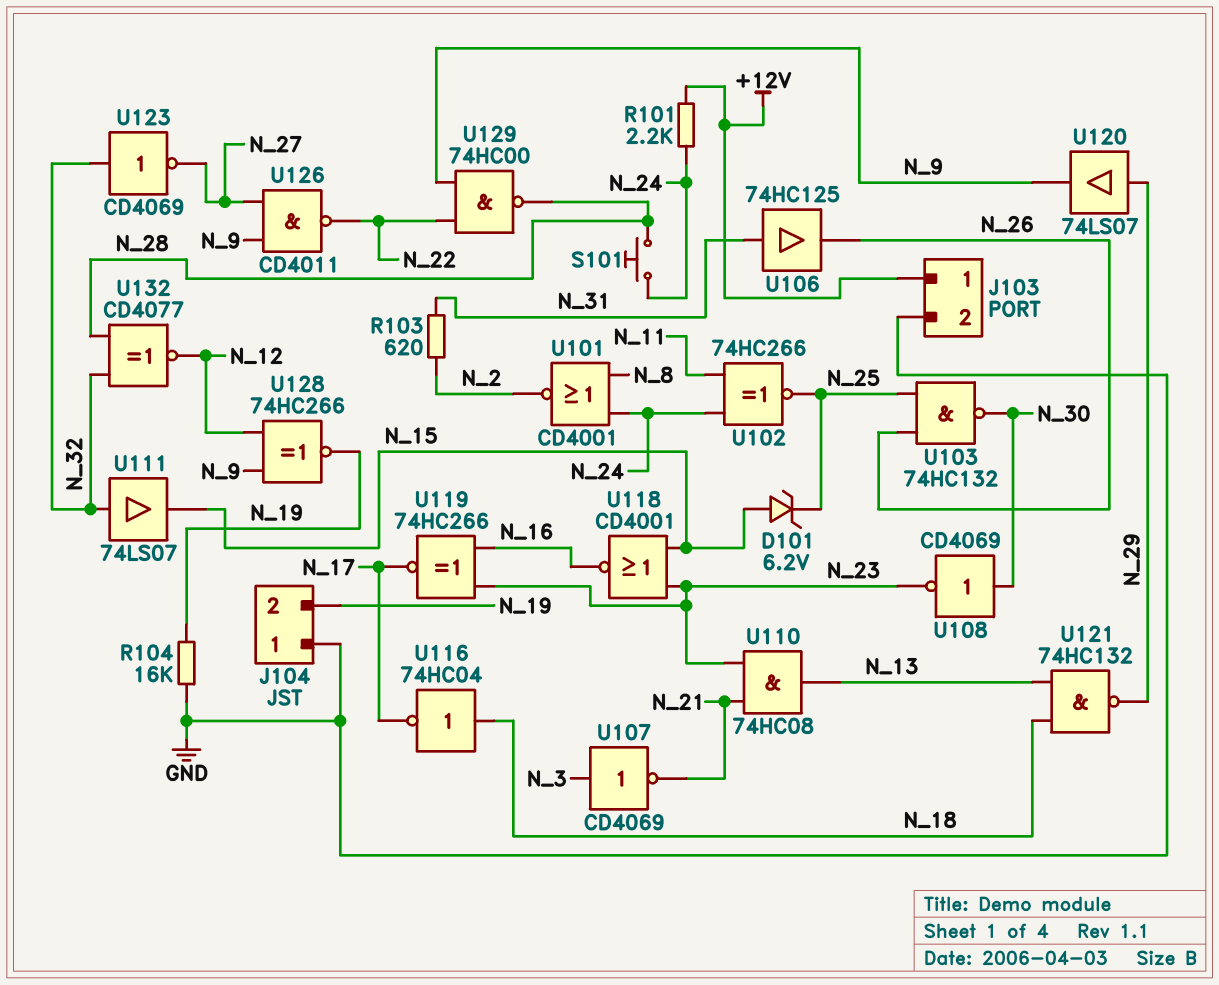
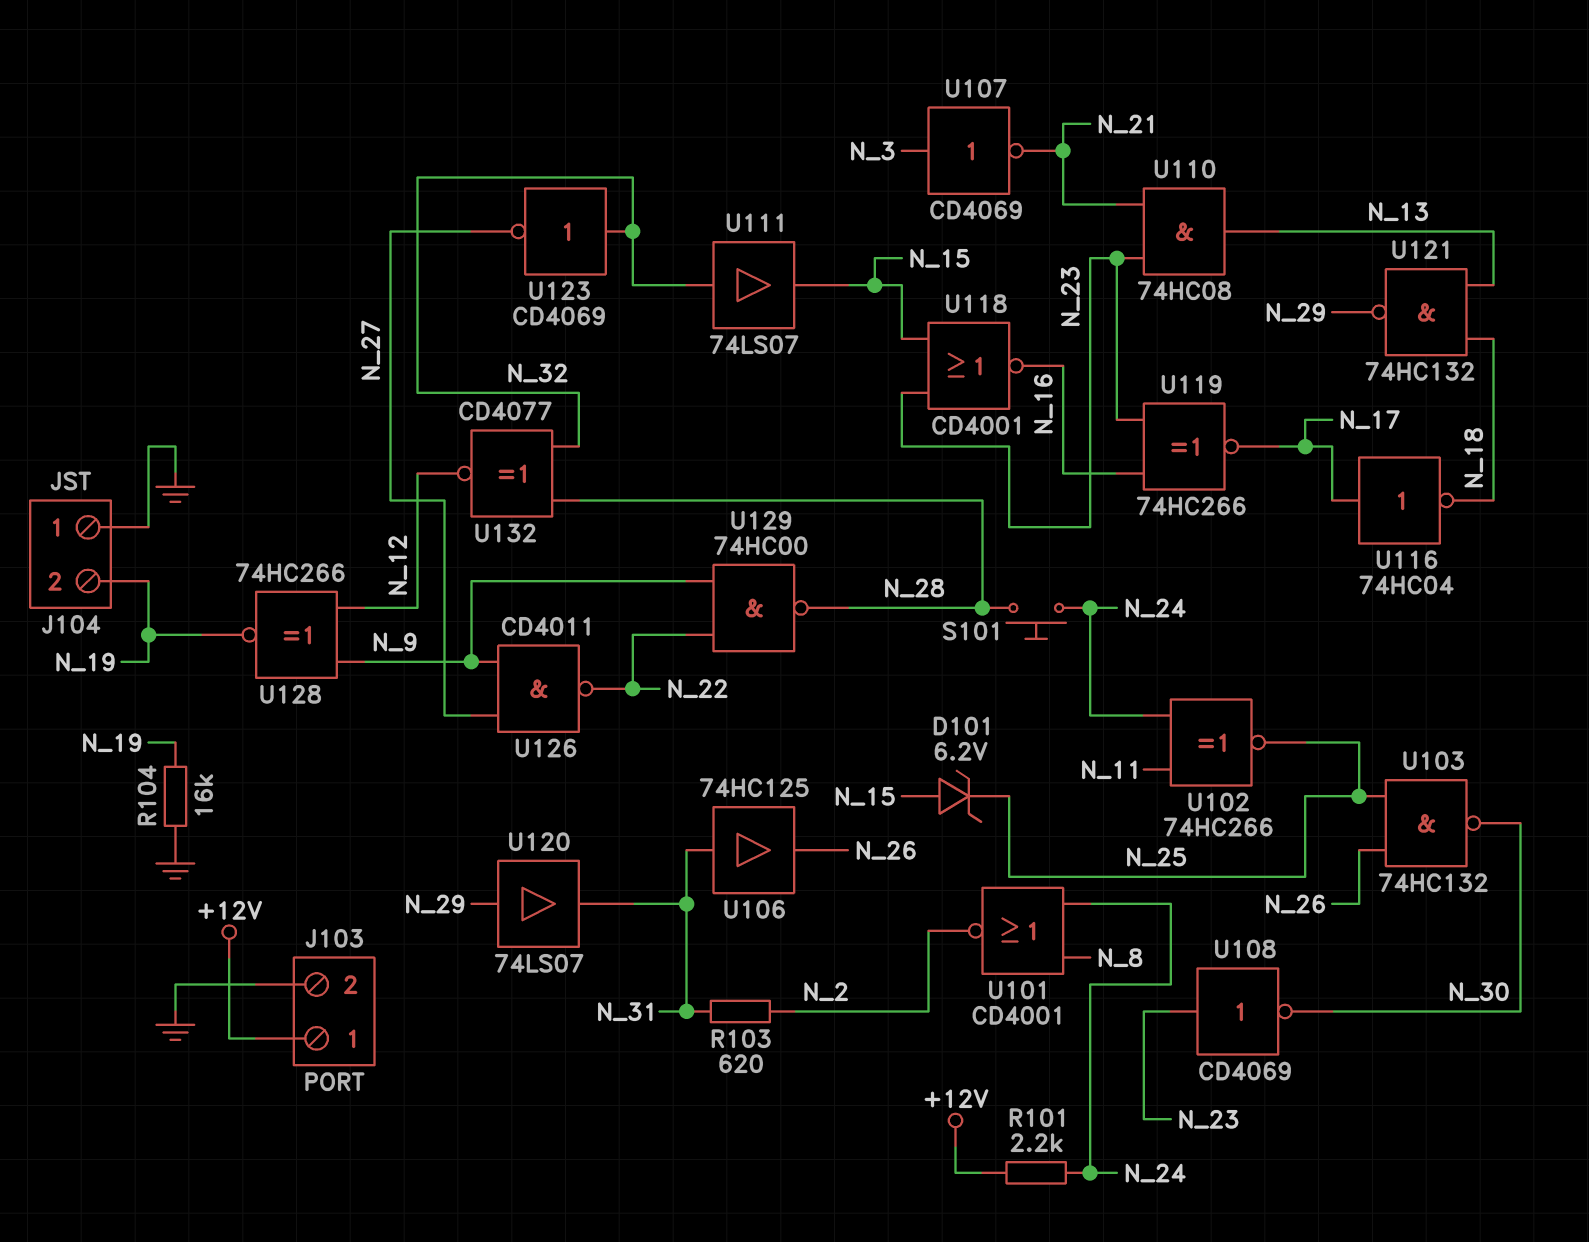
U108: NOT CD4069 (in N_30, out N_23) -> NOT CD4069 (in N_23, out N_30)
U116: NOT 74HC04 (in N_18, out N_17) -> NOT 74HC04 (in N_17, out N_18)
U120: buffer 74LS07 (in N_29, out N_9) -> buffer 74LS07 (in N_29, out N_31)

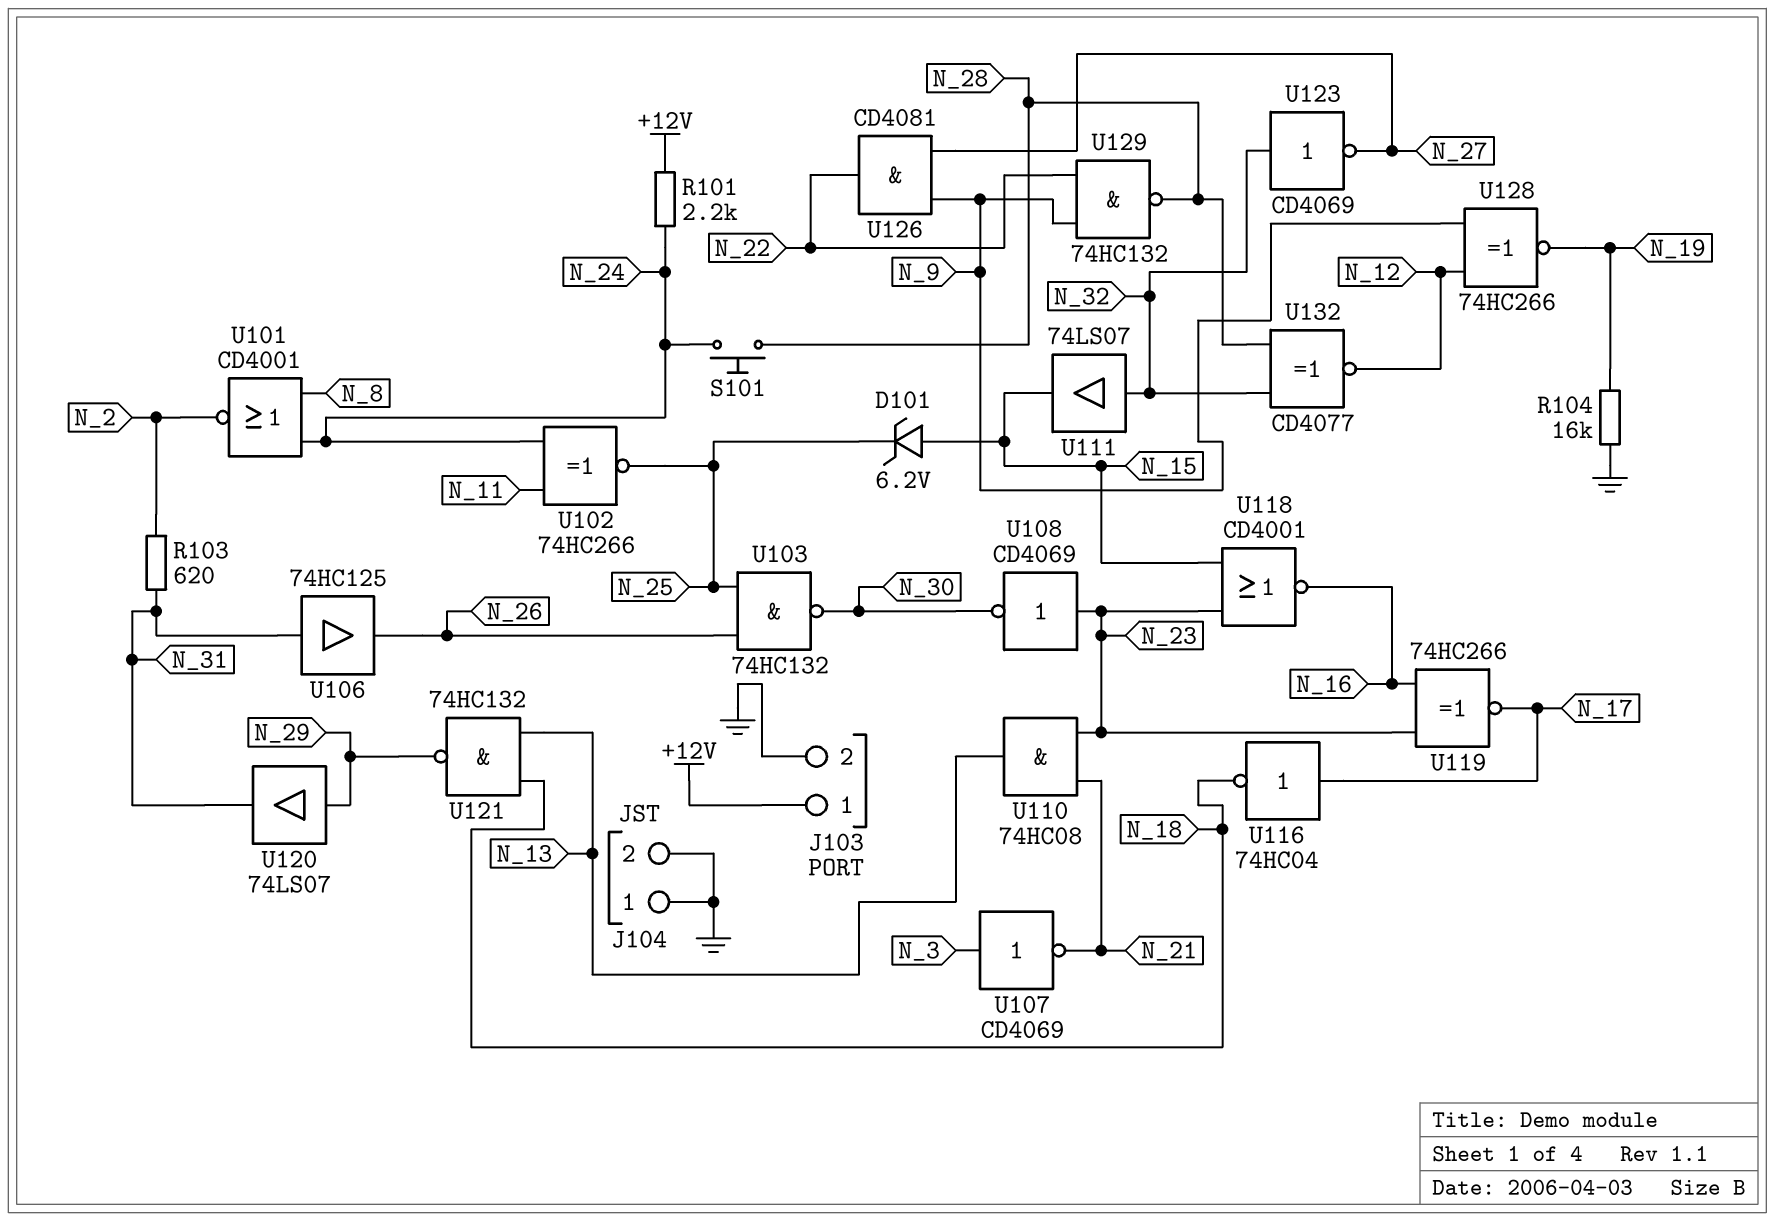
J104 pin 2: N_19 -> GND
U126: NAND CD4011 (in N_9, in N_27, out N_22) -> AND CD4081 (in N_9, in N_27, out N_22)
U129: NAND 74HC00 (in N_9, in N_22, out N_28) -> NAND 74HC132 (in N_9, in N_22, out N_28)

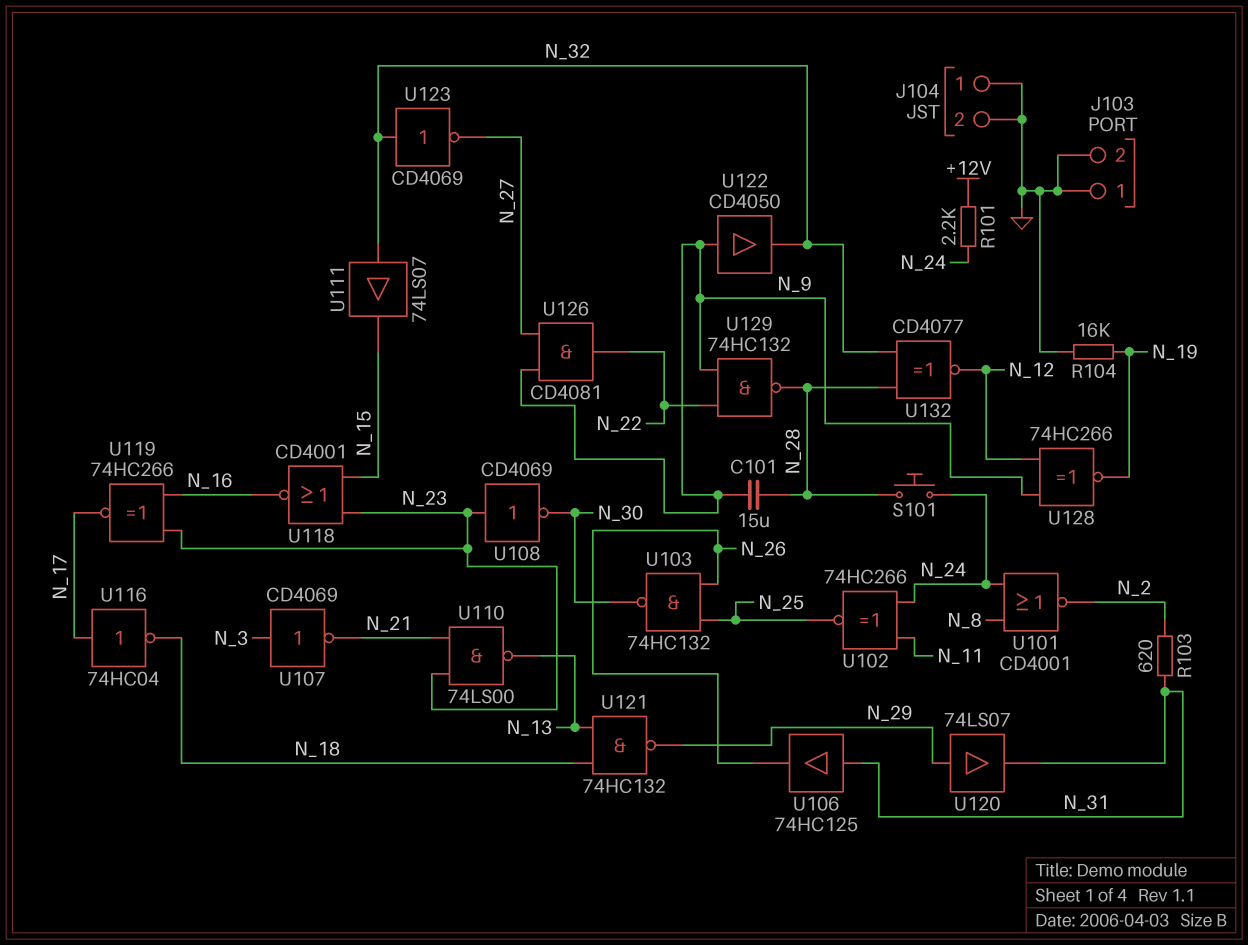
C101: none -> 15uF (N_9, N_28)
D101: zener 6.2V (A N_15, K N_25) -> none
J103 pin 1: +12V -> GND
U110: AND 74HC08 (in N_21, in N_23, out N_13) -> NAND 74LS00 (in N_21, in N_23, out N_13)
U122: none -> buffer CD4050 (in N_9, out N_32)

